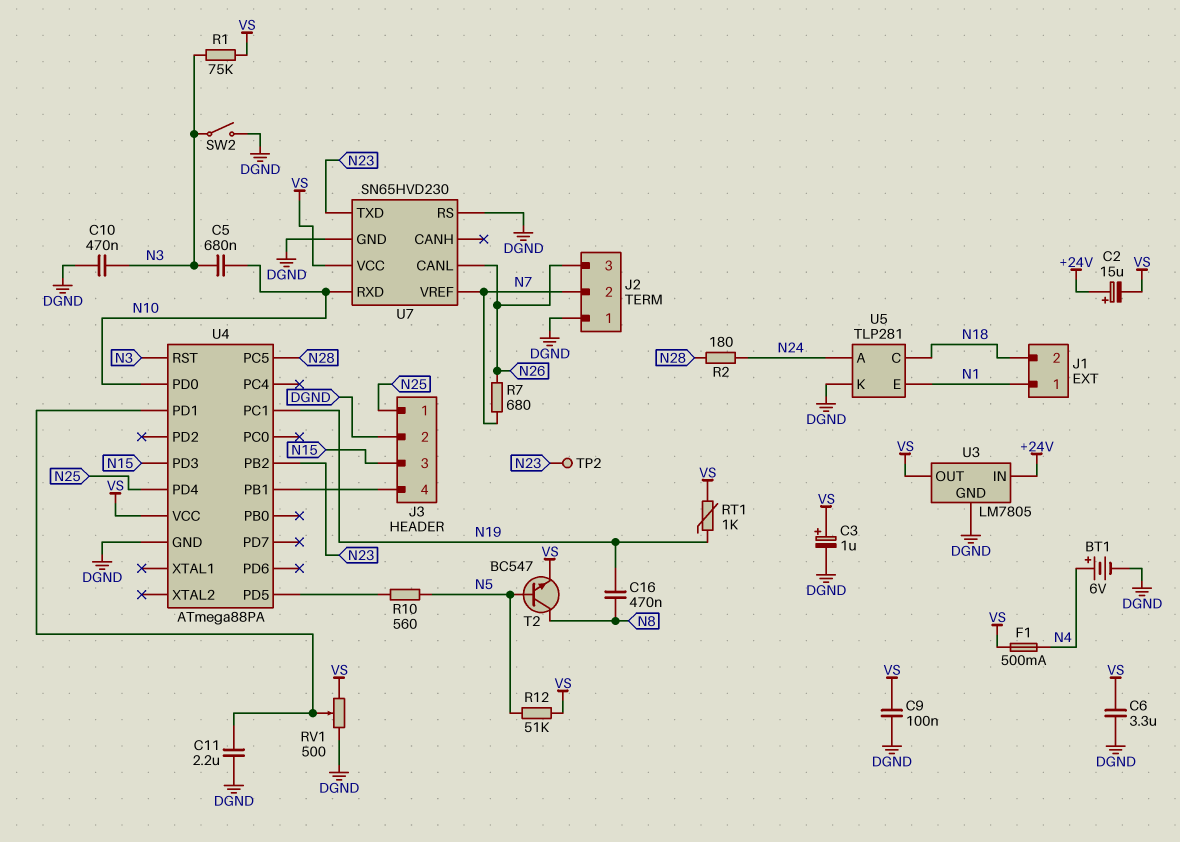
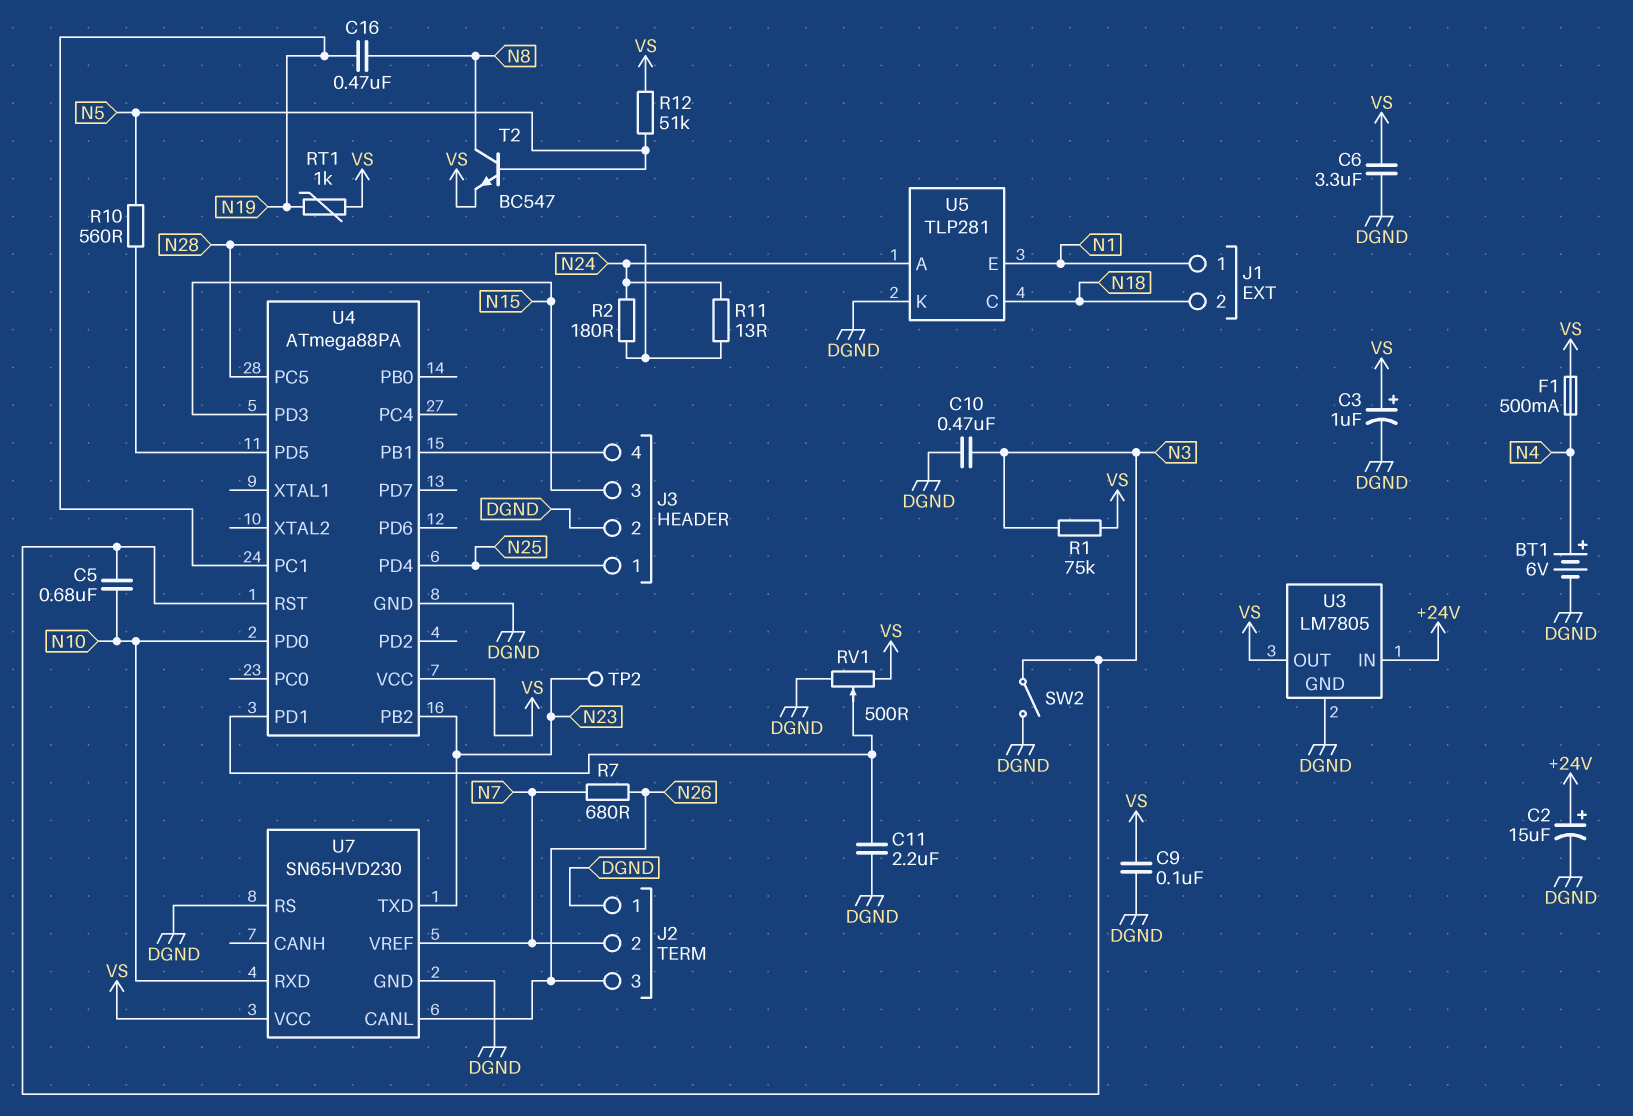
C2: 15uF (plus +24V, minus VS) -> 15uF (plus +24V, minus DGND)
R11: none -> 13 (N24, N28)

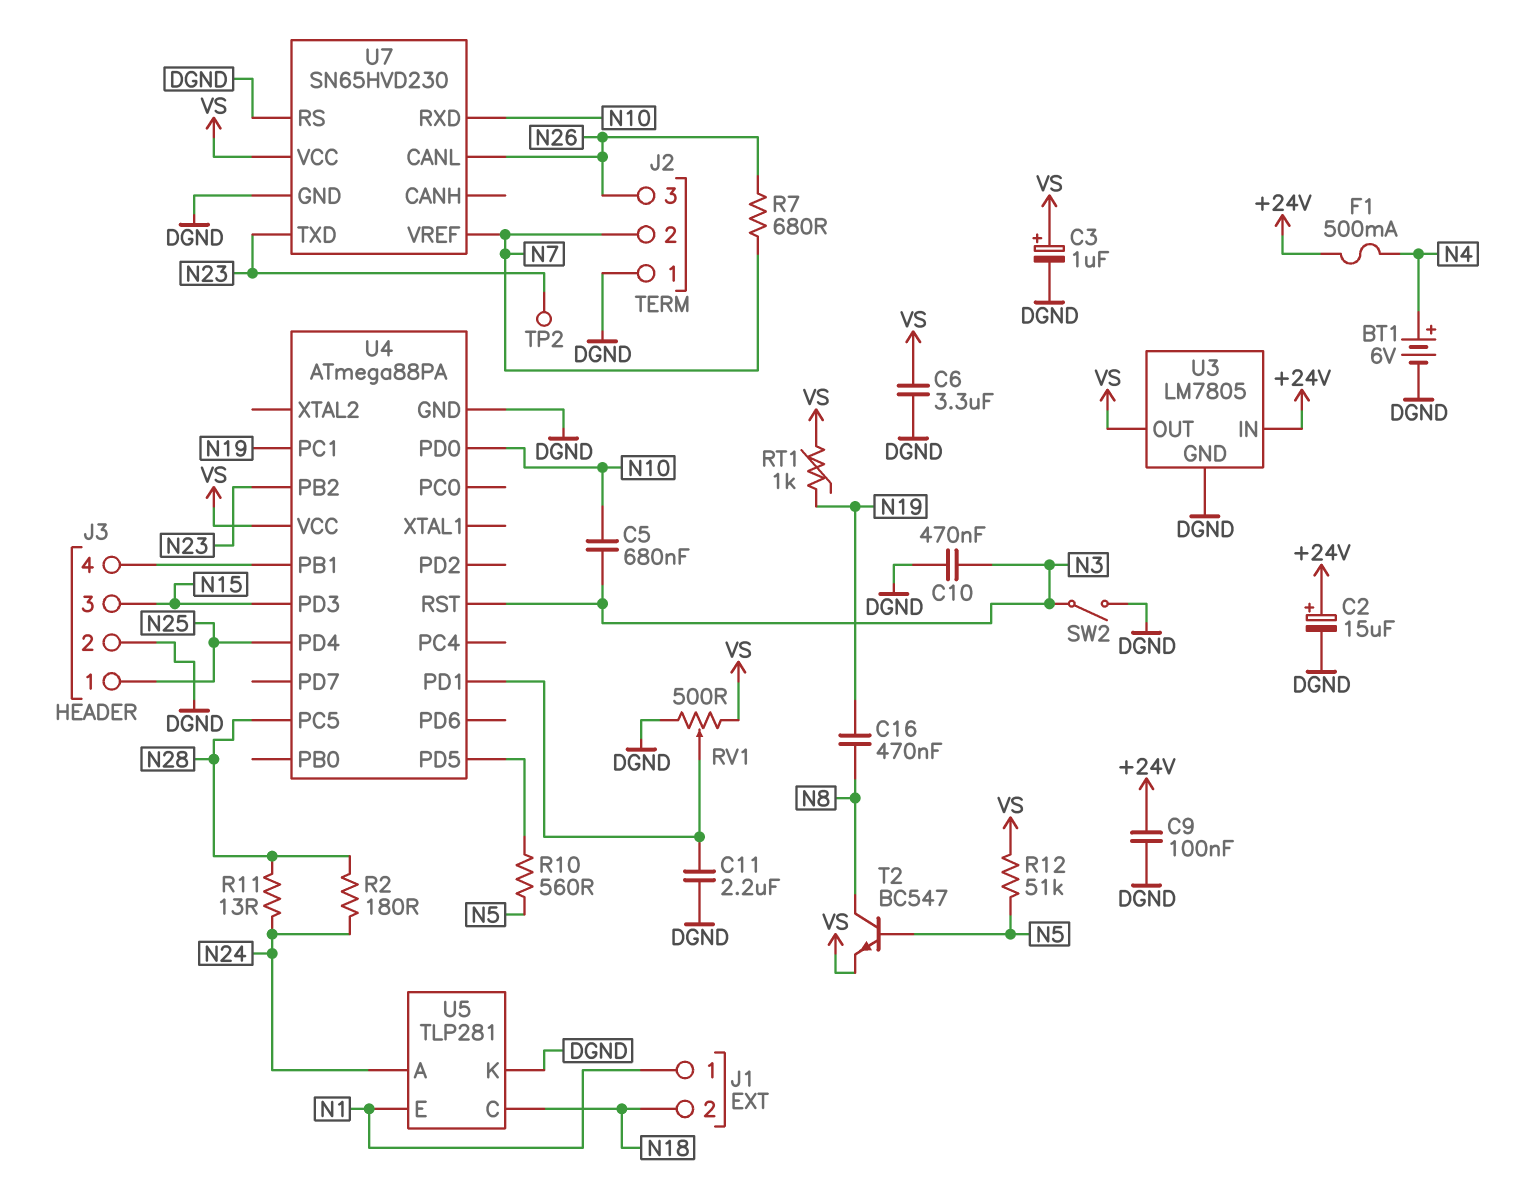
C9: 100nF (DGND, VS) -> 100nF (+24V, DGND)
F1: 500mA (N4, VS) -> 500mA (+24V, N4)
R1: 75k (N3, VS) -> none

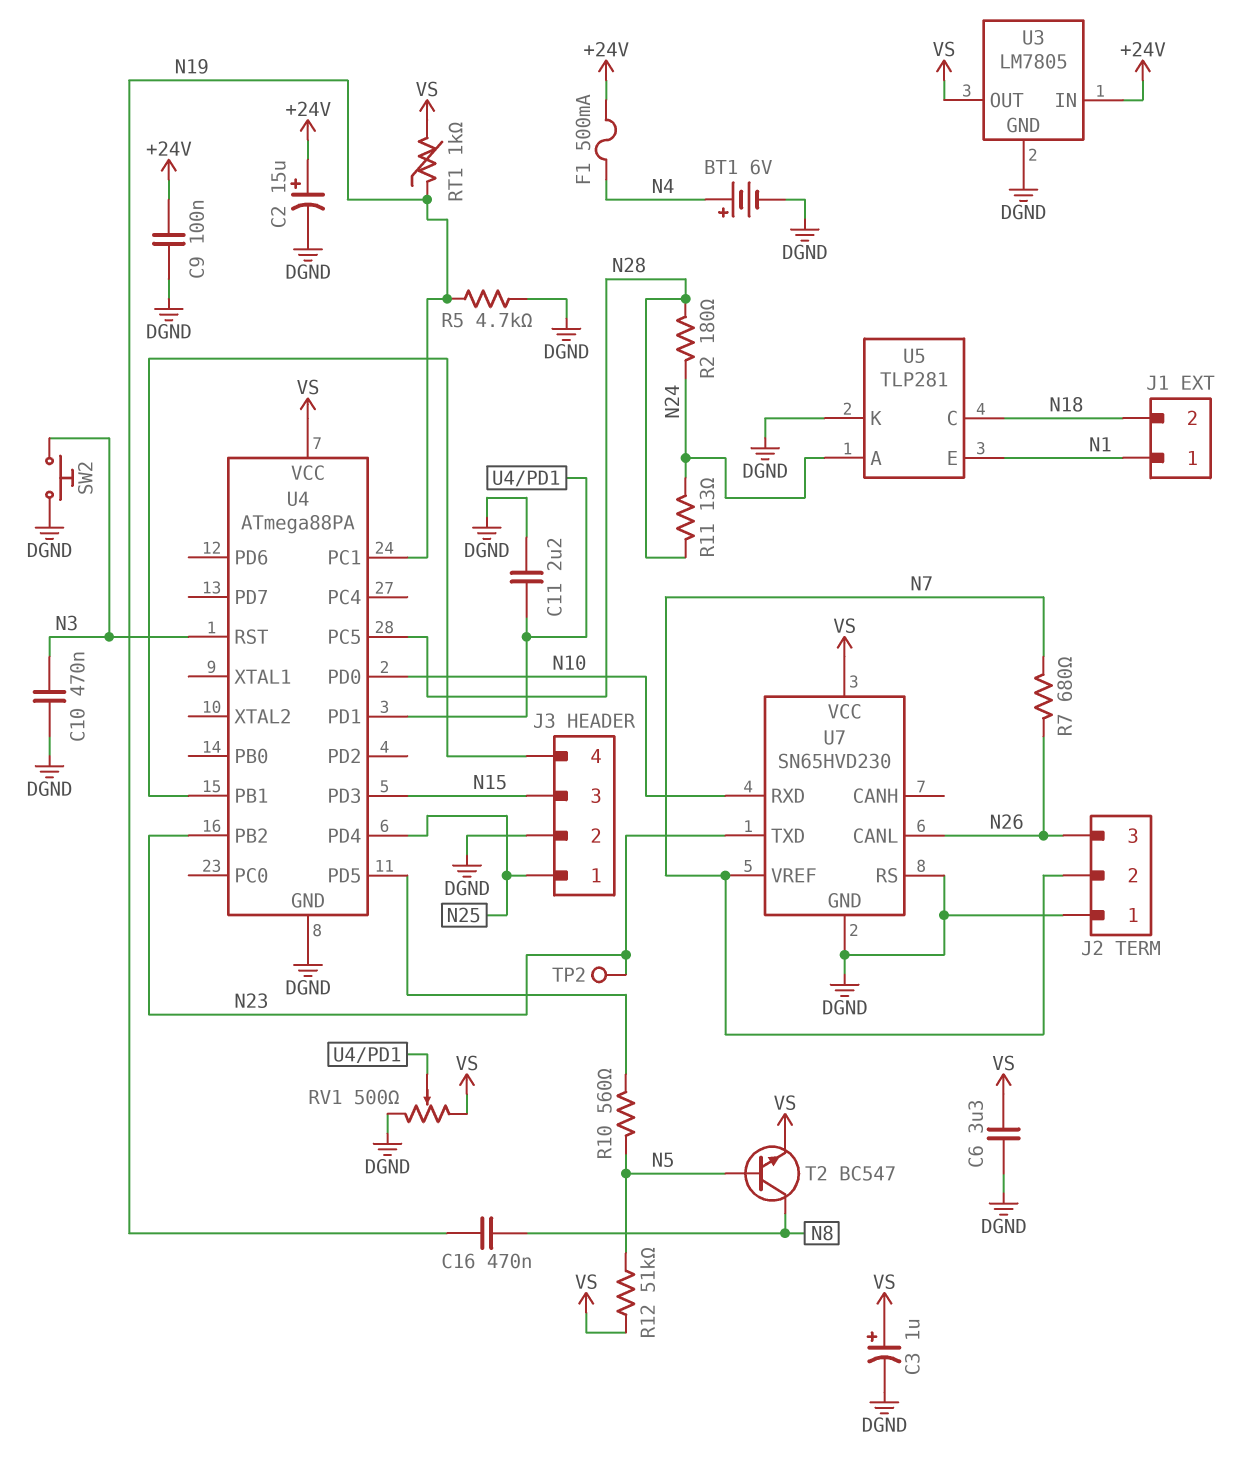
C5: 680nF (N3, N10) -> none
R5: none -> 4.7k (DGND, N19)
SW2: switch (DGND, N3) -> button (DGND, N3)

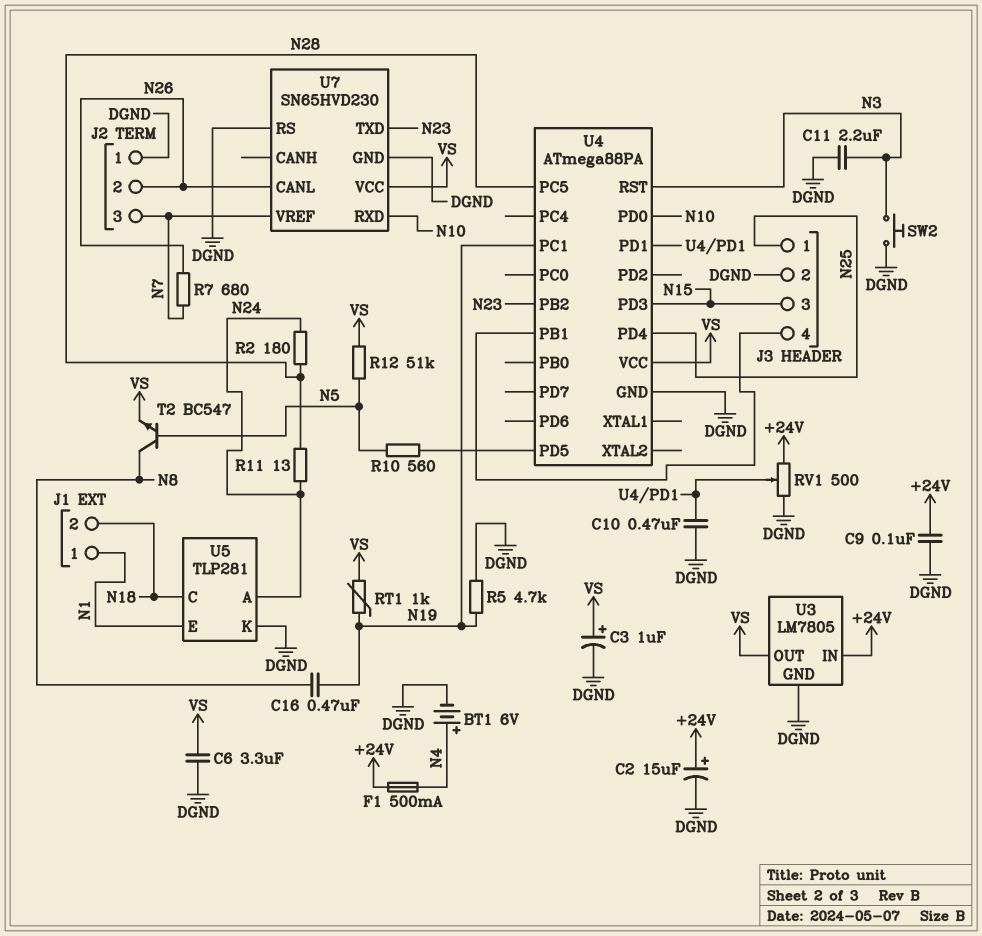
C10: 470nF (DGND, N3) -> 470nF (DGND, U4/PD1)
C11: 2.2uF (DGND, U4/PD1) -> 2.2uF (DGND, N3)
J2 pin 2: N7 -> N26
J2 pin 3: N26 -> N7
RV1: 500 (DGND, VS, wiper U4/PD1) -> 500 (+24V, DGND, wiper U4/PD1)
TP2: test point (N23) -> none

